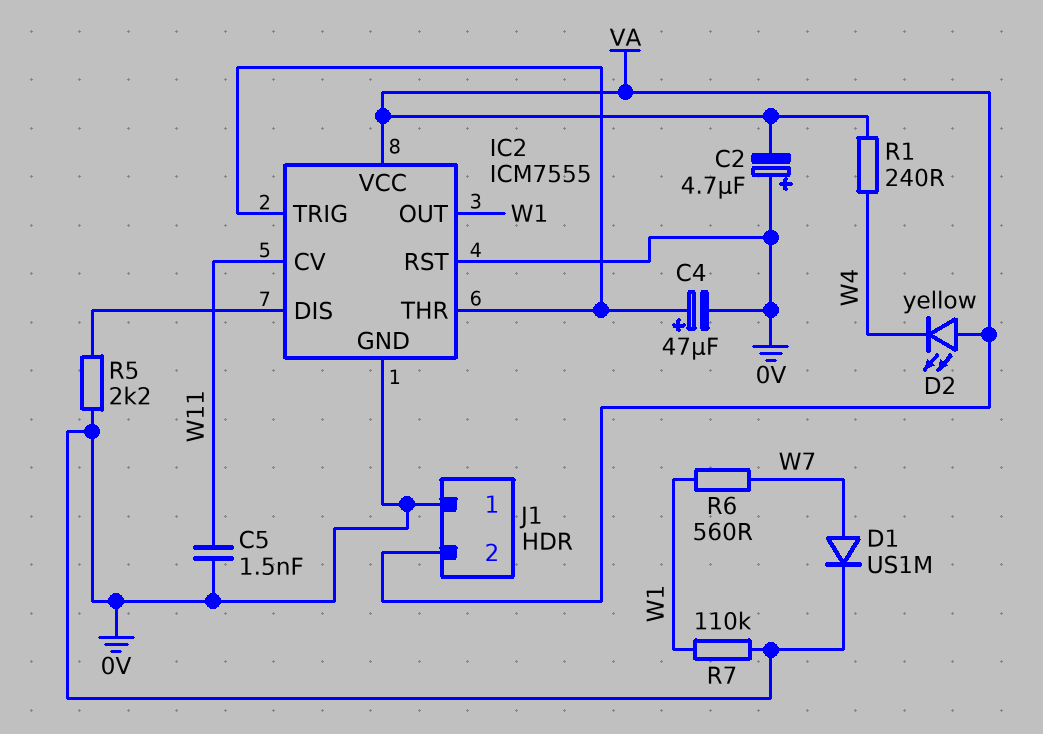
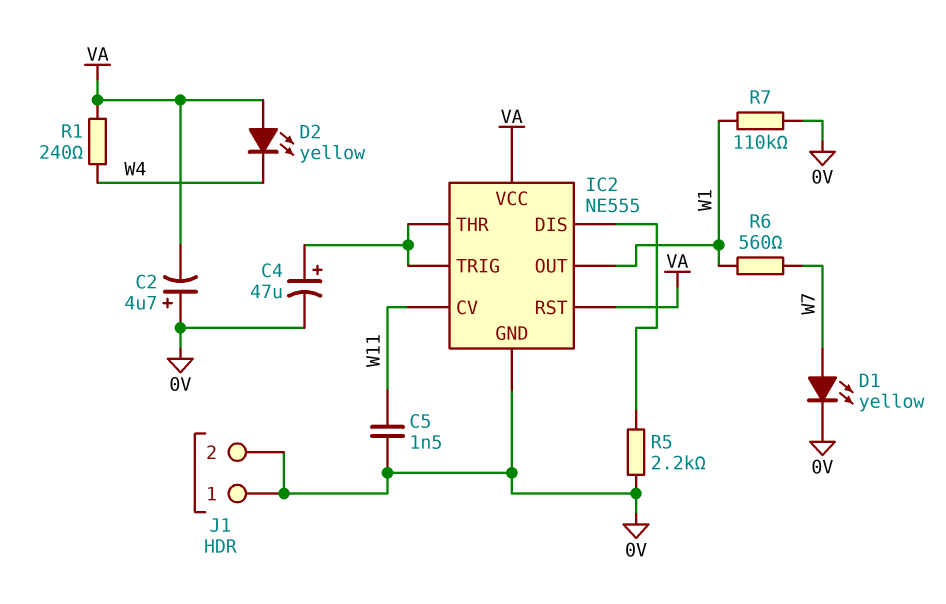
D1: diode US1M (A W7, K 0V) -> LED yellow (A W7, K 0V)
IC2: ICM7555 -> NE555
IC2 pin RST: 0V -> VA
J1 pin 2: VA -> 0V

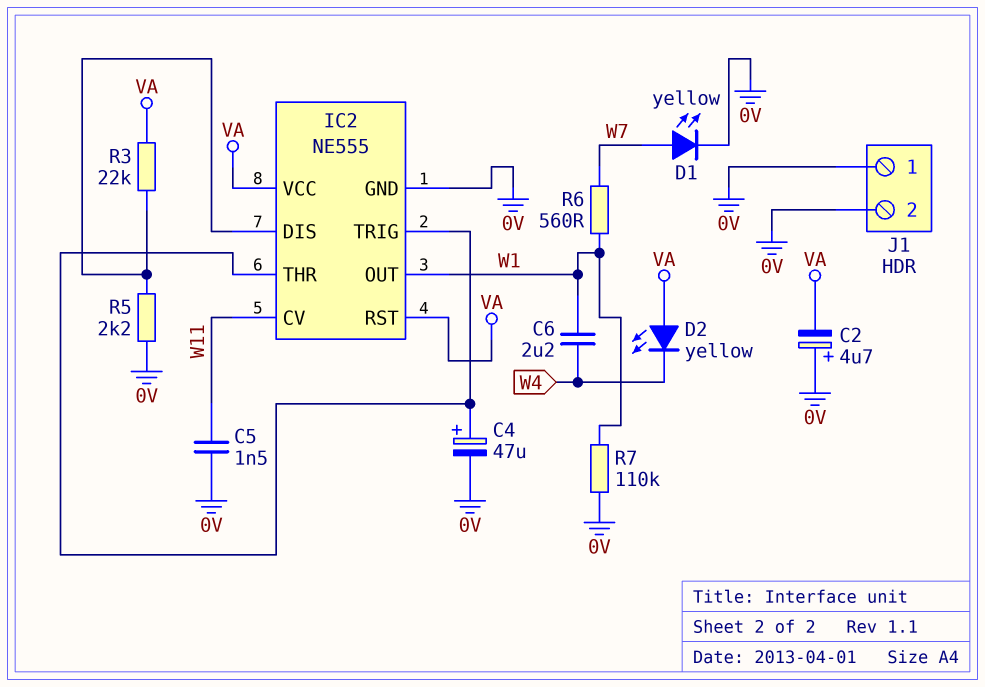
C6: none -> 2.2uF (W1, W4)
R1: 240 (VA, W4) -> none
R3: none -> 22k (IC2/DIS, VA)

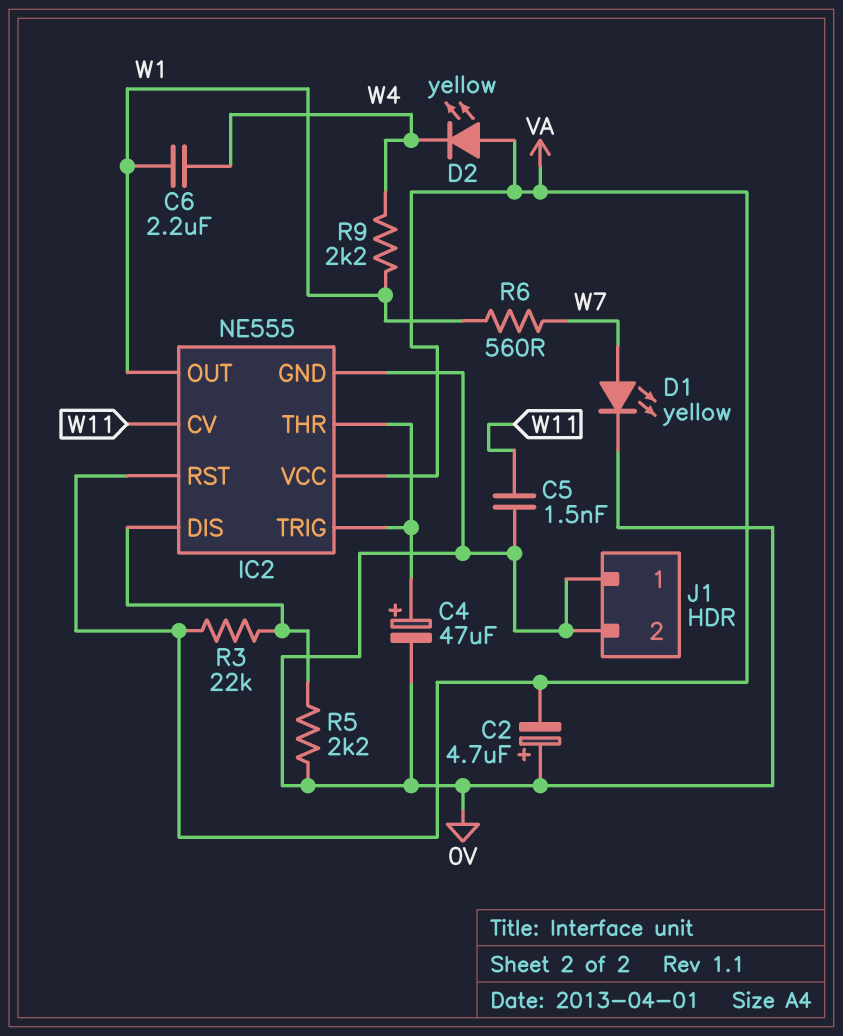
R7: 110k (0V, W1) -> none
R9: none -> 2.2k (W1, W4)

